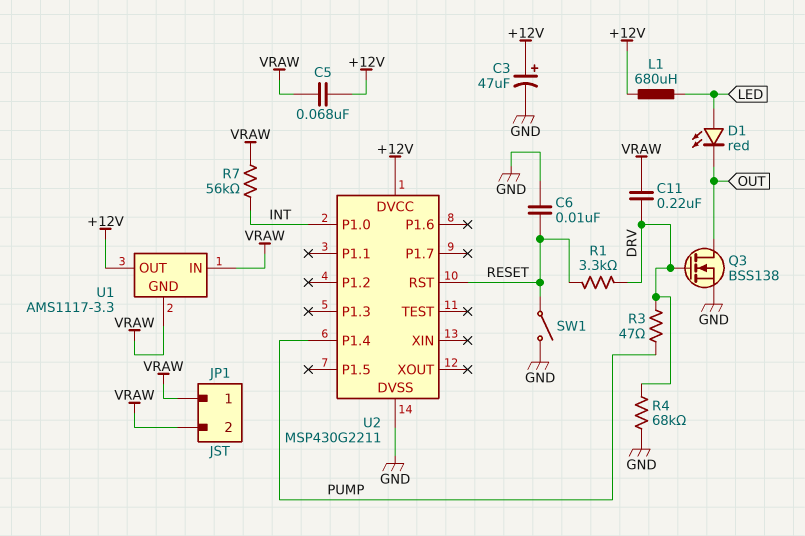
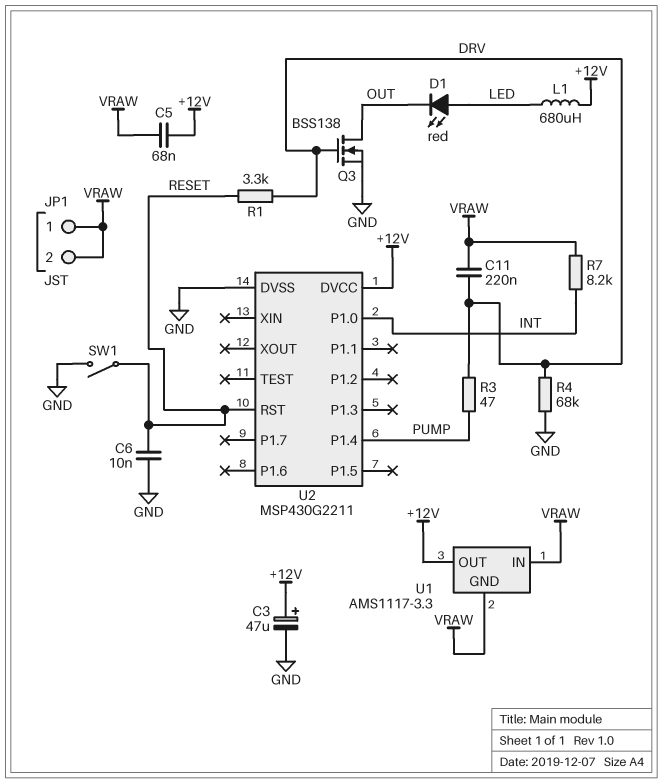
R7: 56k (INT, VRAW) -> 8.2k (INT, VRAW)

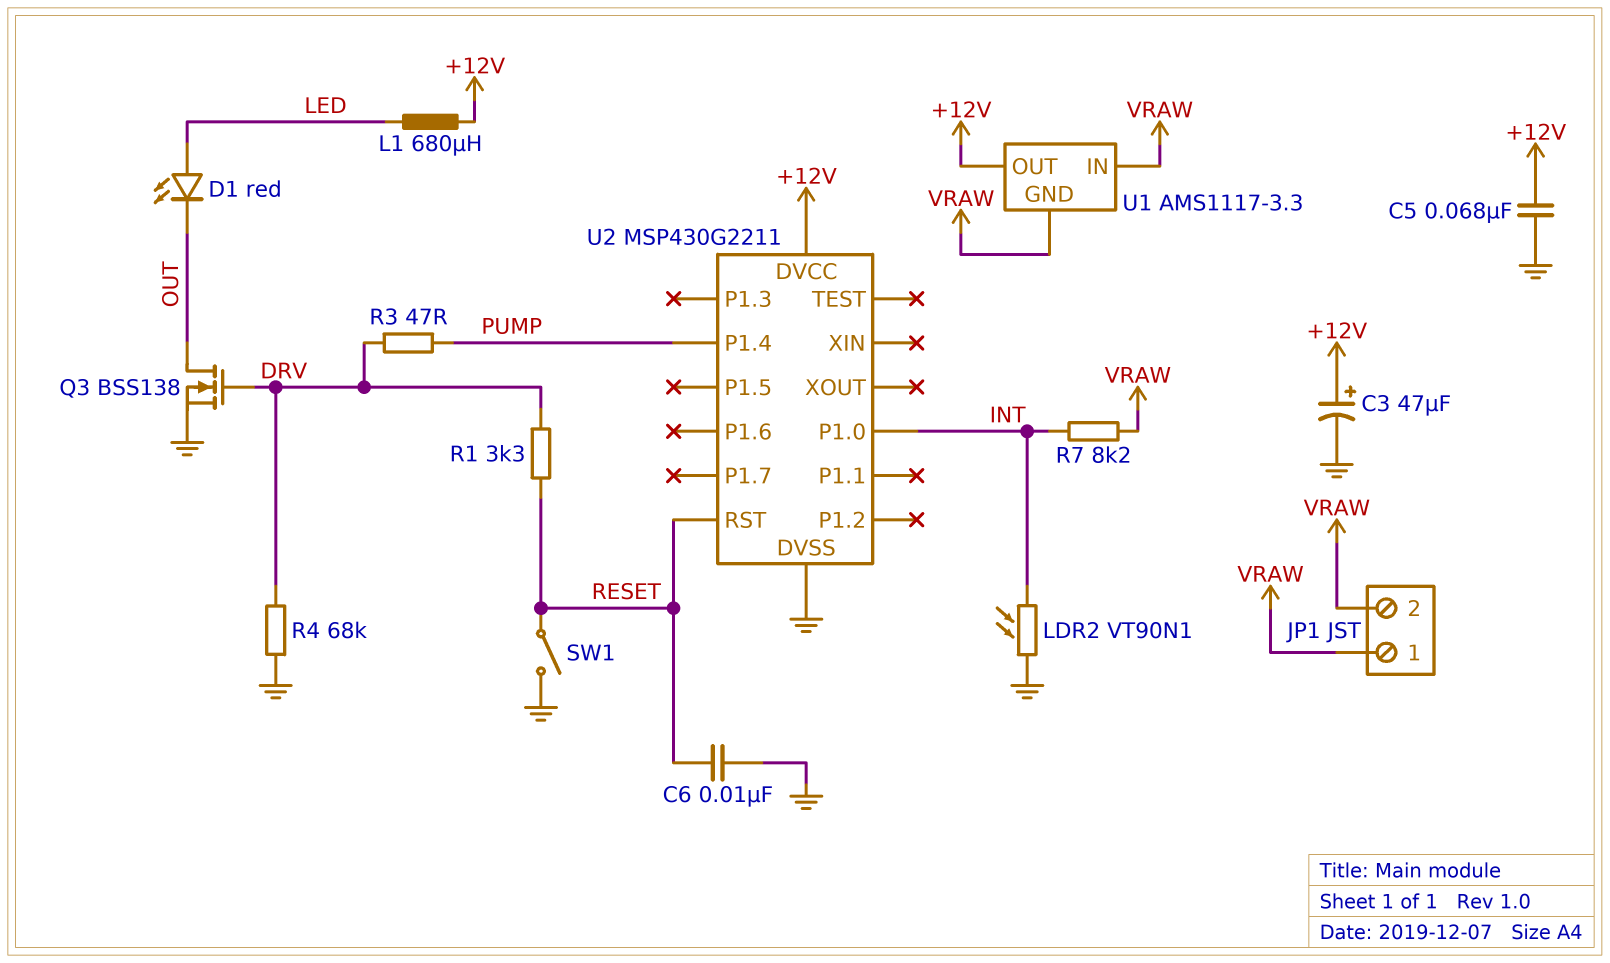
C5: 68nF (+12V, VRAW) -> 68nF (+12V, GND)
C11: 220nF (DRV, VRAW) -> none
LDR2: none -> VT90N1 (GND, INT)

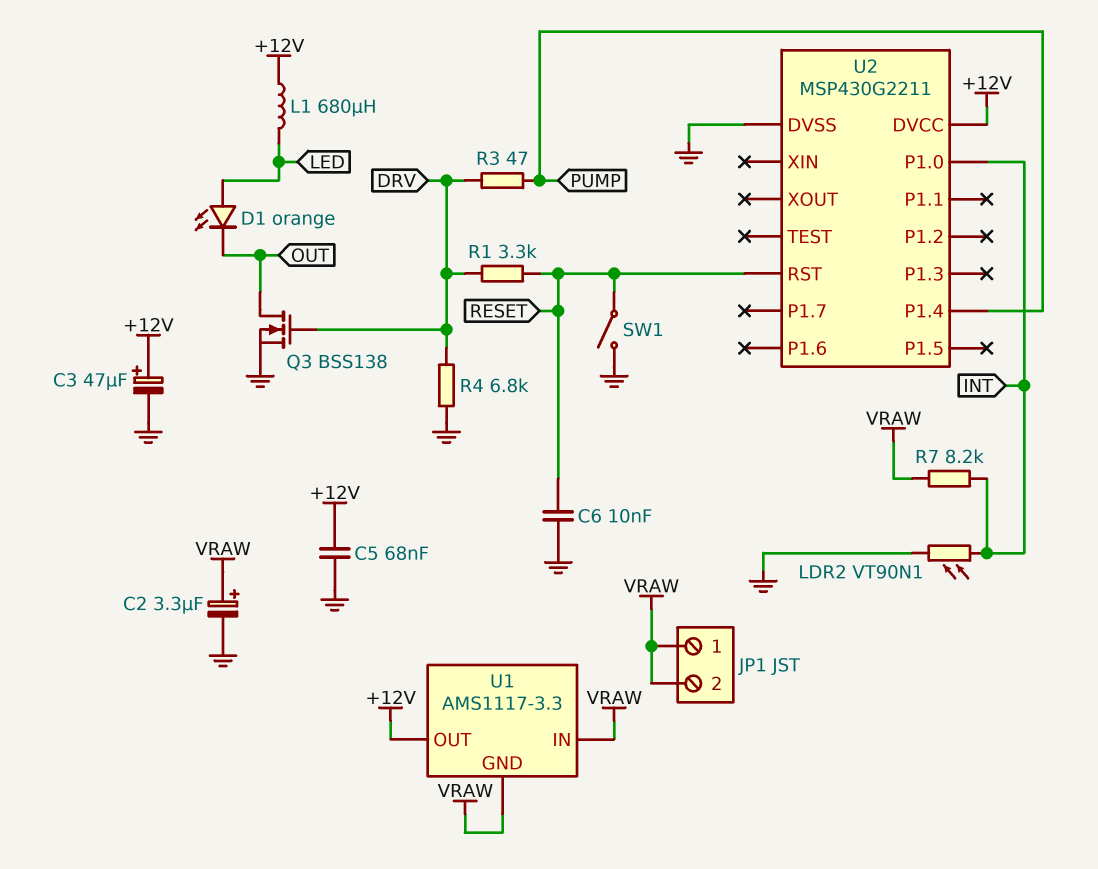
C2: none -> 3.3uF (plus VRAW, minus GND)
D1: LED red (A LED, K OUT) -> LED orange (A LED, K OUT)
R4: 68k (DRV, GND) -> 6.8k (DRV, GND)

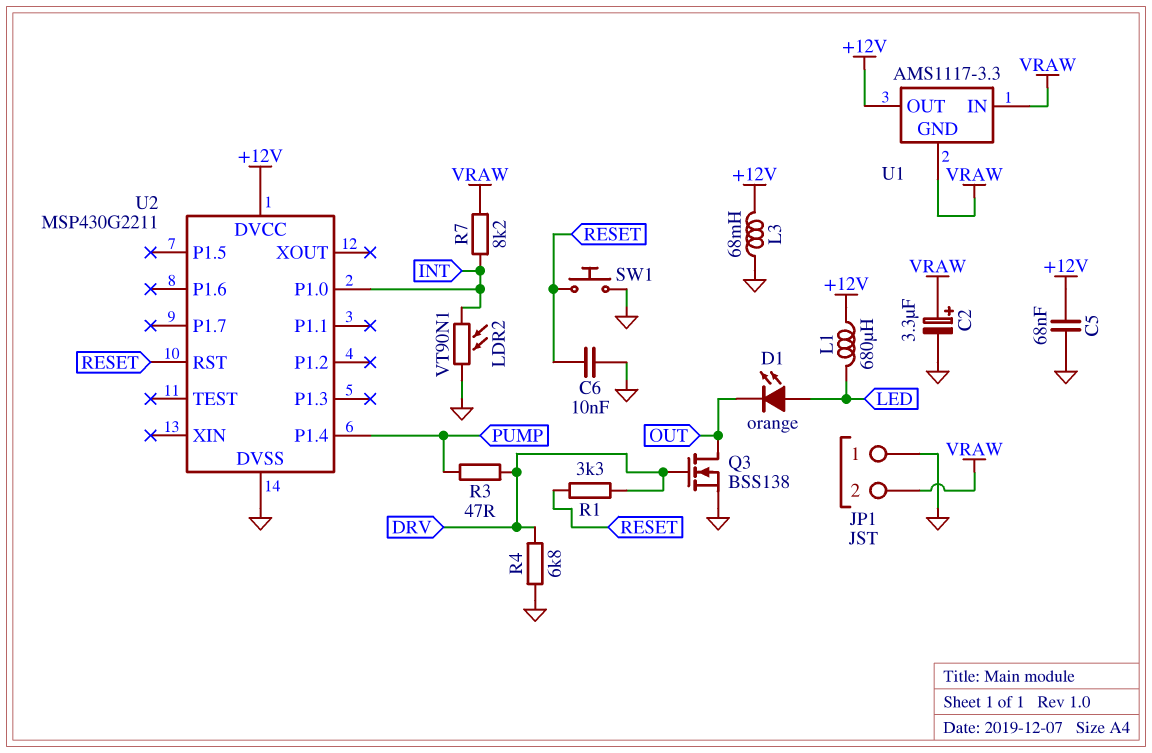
C3: 47uF (plus +12V, minus GND) -> none
JP1 pin 1: VRAW -> GND
L3: none -> 68mH (+12V, GND)
SW1: switch (GND, RESET) -> button (GND, RESET)

